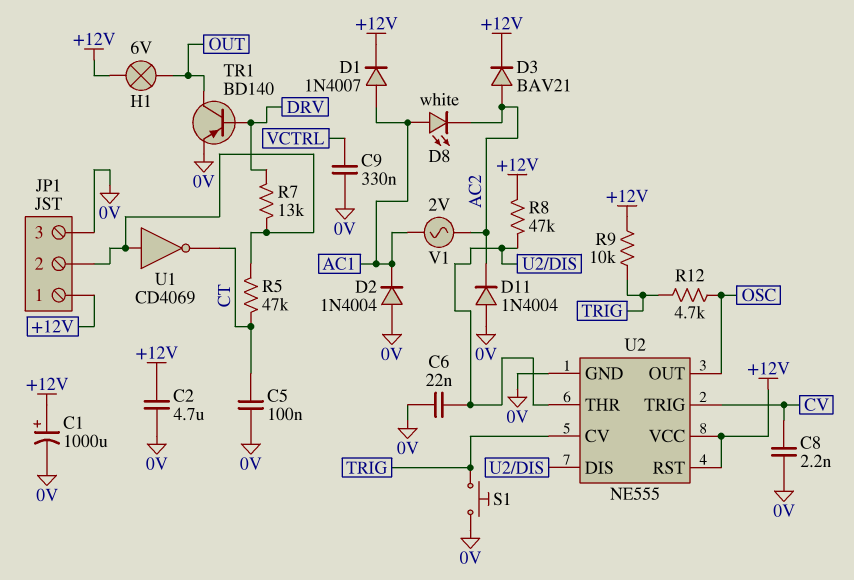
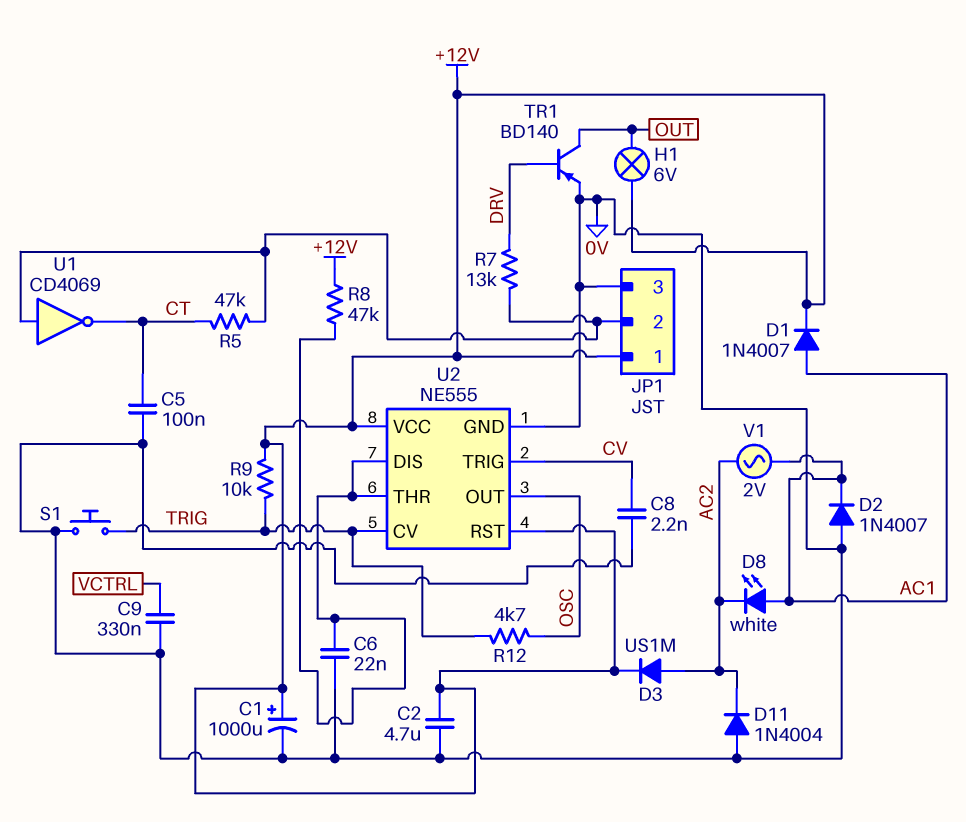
D2: diode 1N4004 (A 0V, K AC1) -> diode 1N4007 (A 0V, K AC1)
D3: diode BAV21 (A AC2, K +12V) -> diode US1M (A AC2, K +12V)

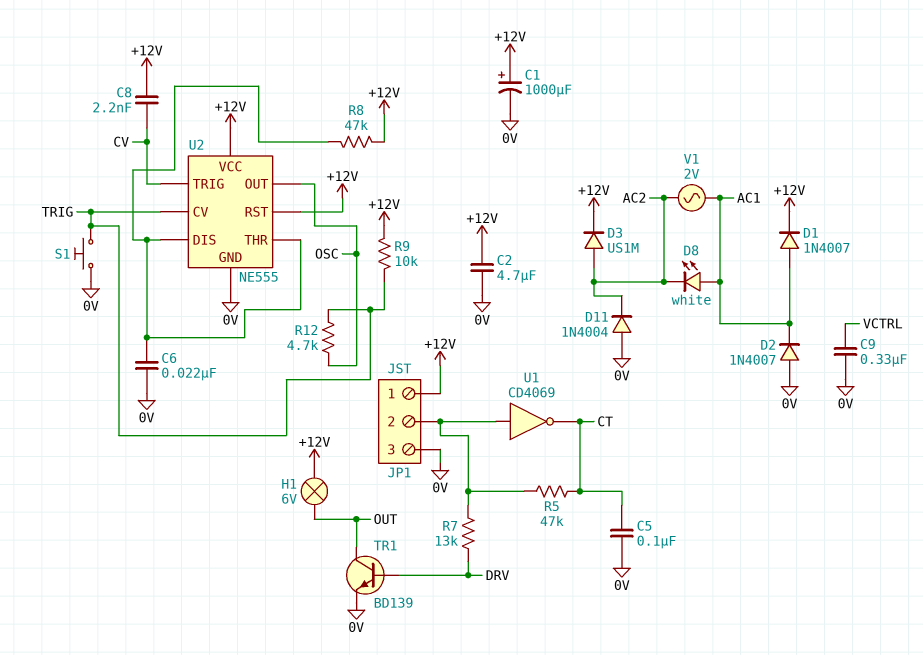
C8: 2.2nF (0V, CV) -> 2.2nF (+12V, CV)
TR1: PNP BD140 (B DRV, C OUT, E 0V) -> NPN BD139 (B DRV, C OUT, E 0V)

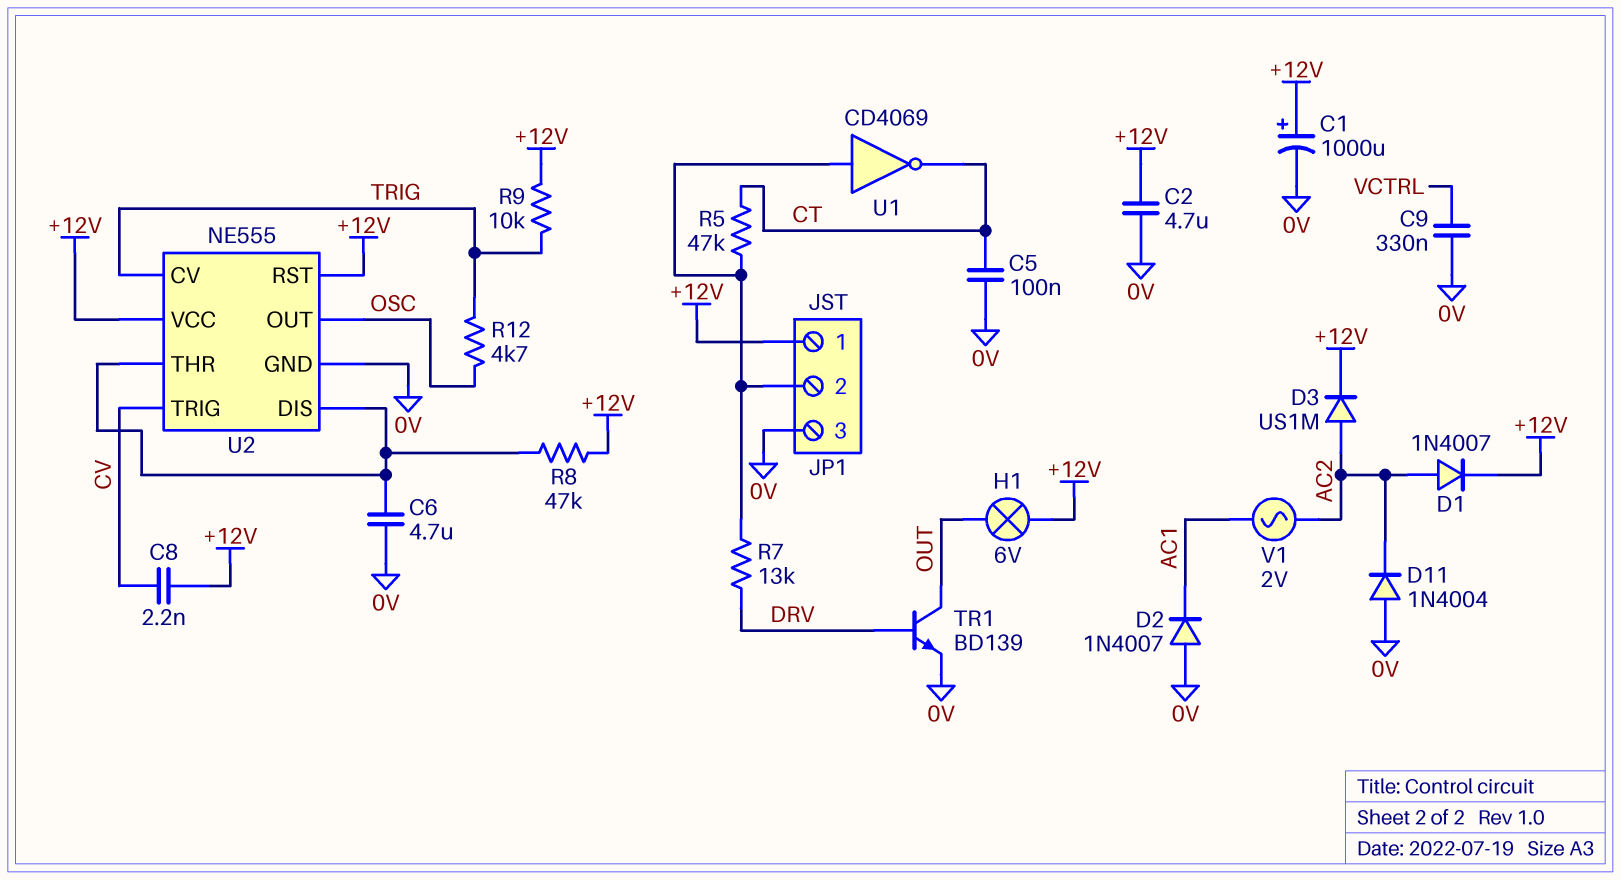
C6: 22nF (0V, U2/DIS) -> 4.7uF (0V, U2/DIS)
D1: diode 1N4007 (A AC1, K +12V) -> diode 1N4007 (A AC2, K +12V)
D8: LED white (A AC1, K AC2) -> none
S1: button (0V, TRIG) -> none

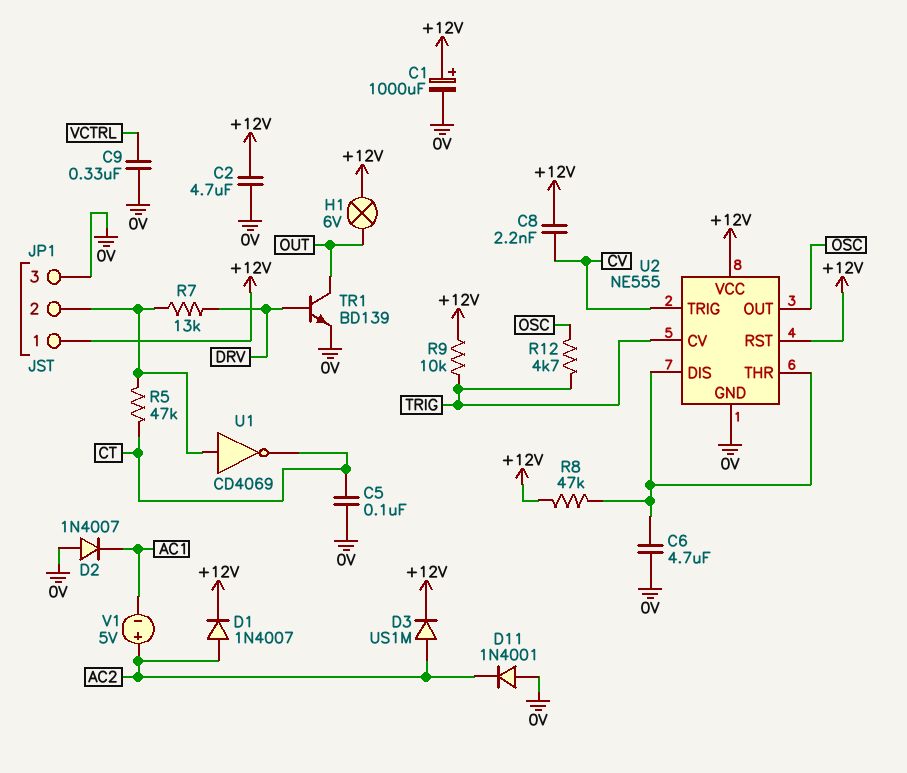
D11: diode 1N4004 (A 0V, K AC2) -> diode 1N4001 (A 0V, K AC2)
V1: AC 2V (AC1, AC2) -> 5V (plus AC2, minus AC1)

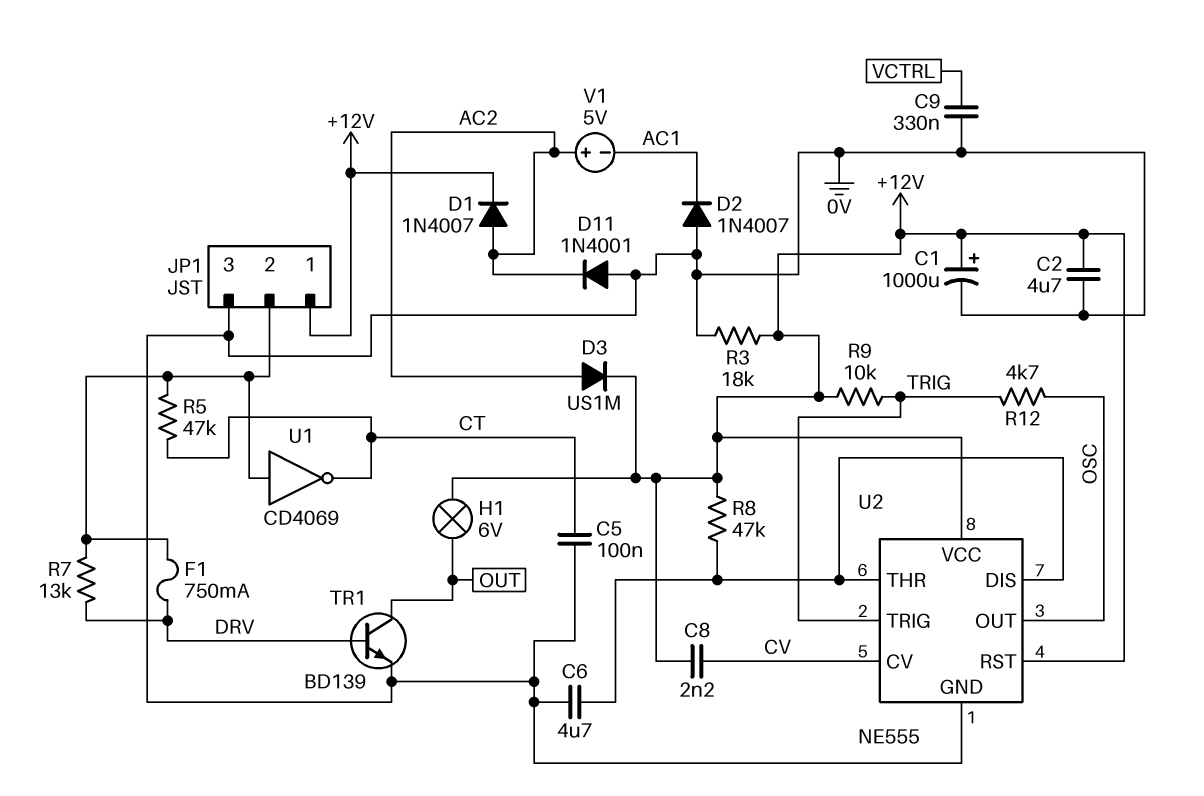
F1: none -> 750mA (DRV, JP1/2)
R3: none -> 18k (+12V, 0V)
U2 pin CV: TRIG -> CV
U2 pin TRIG: CV -> TRIG

